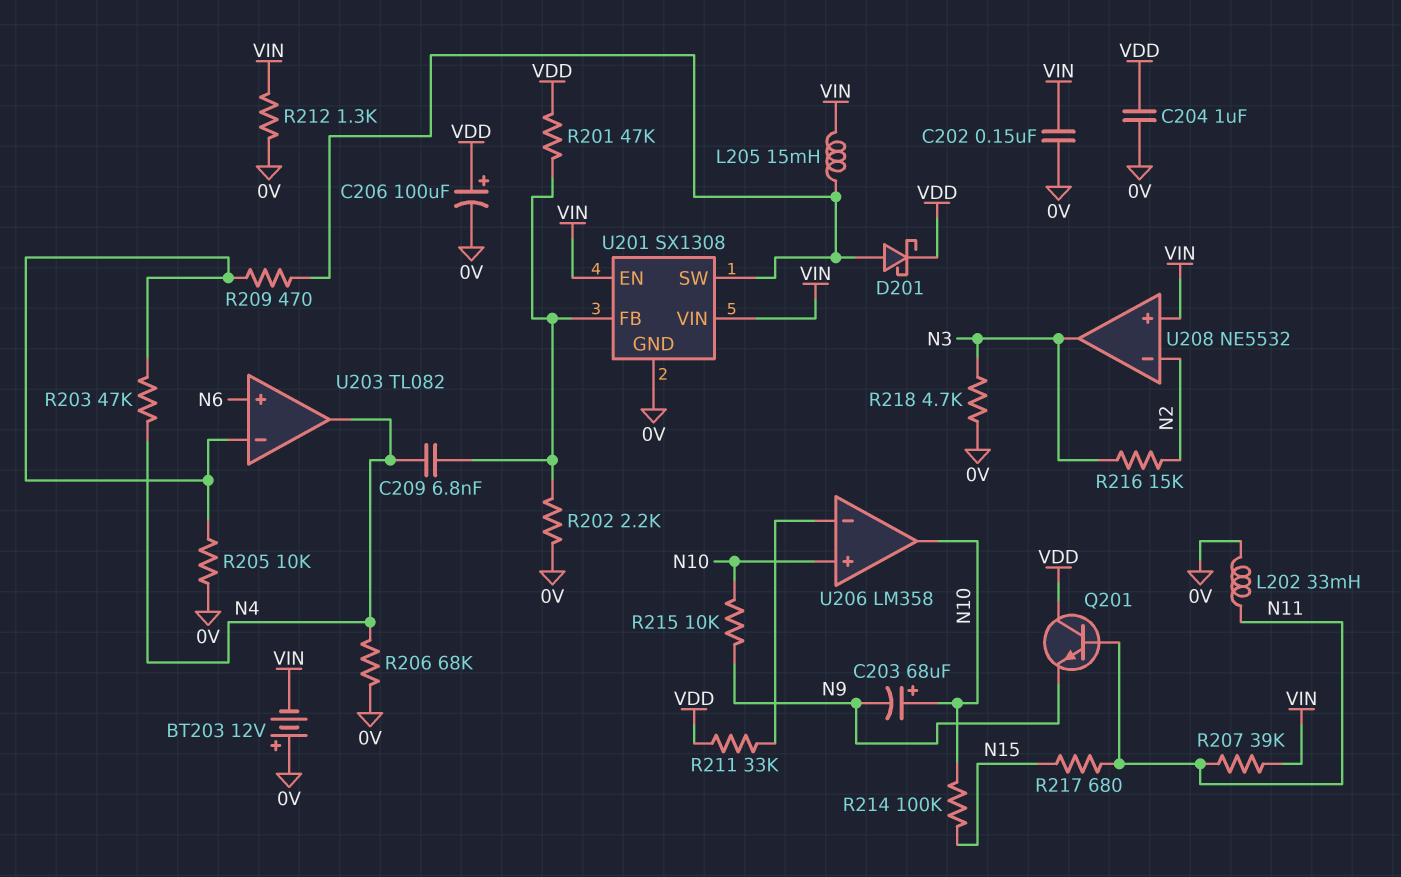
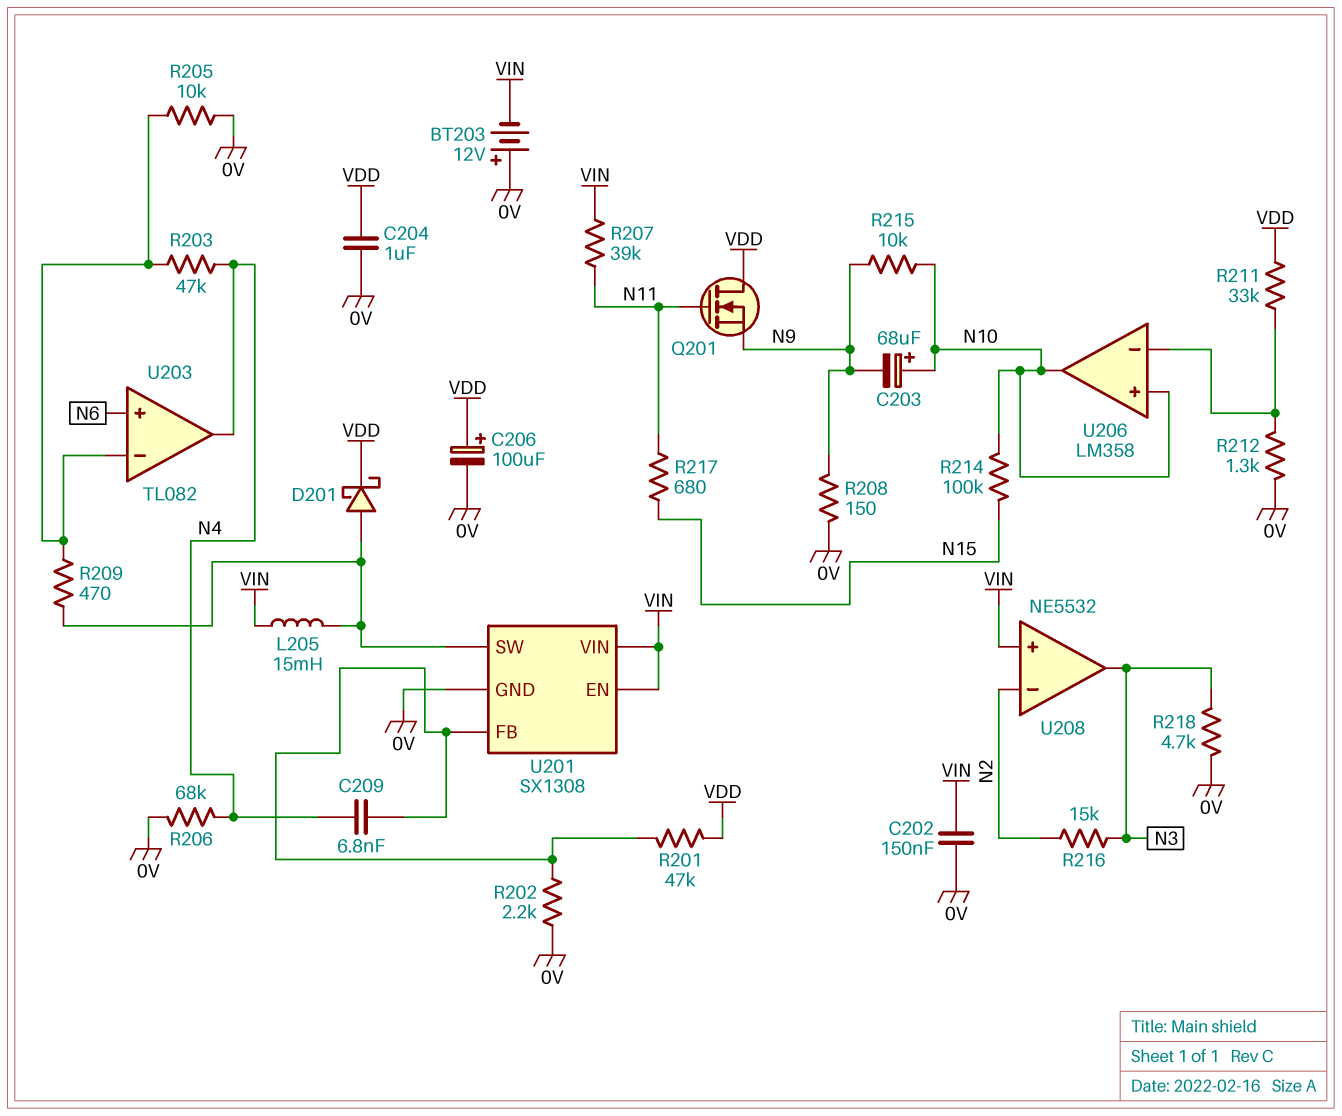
L202: 33mH (0V, N11) -> none
Q201: NPN (B N11, C VDD, E N9) -> NMOS (G N11, D VDD, S N9)
R208: none -> 150 (0V, N9)
R212: 1.3k (0V, VIN) -> 1.3k (0V, U206/in-)

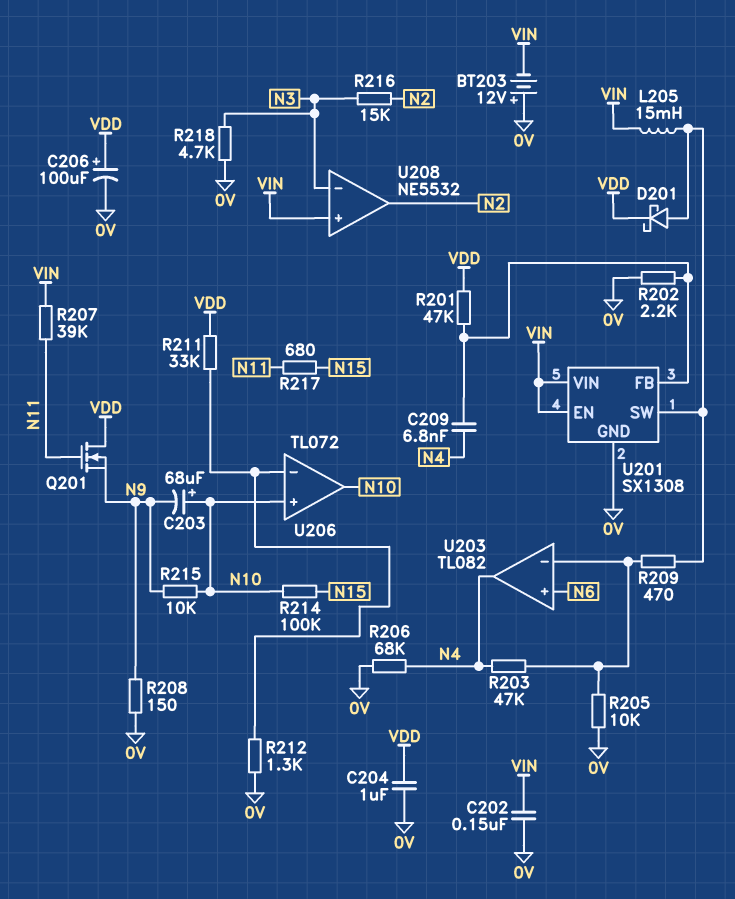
U206: LM358 -> TL072
U208 pin in-: N2 -> N3
U208 pin out: N3 -> N2

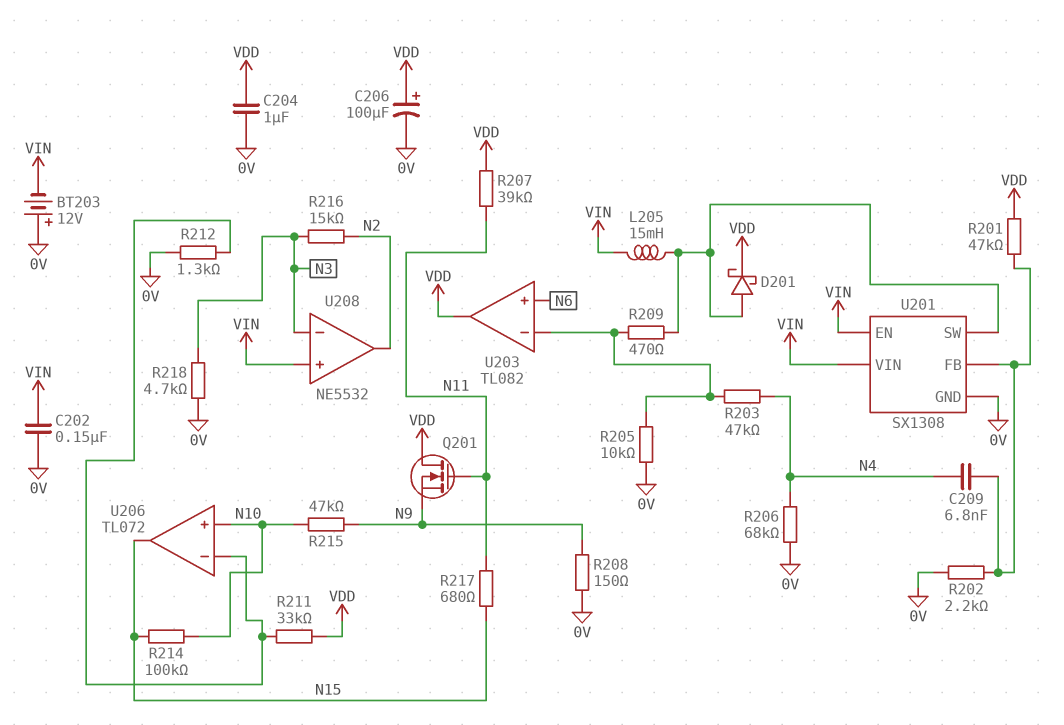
C203: 68uF (plus N10, minus N9) -> none
R207: 39k (N11, VIN) -> 39k (N11, VDD)
R215: 10k (N9, N10) -> 47k (N9, N10)
U203 pin out: N4 -> VDD
U206 pin out: N10 -> N15

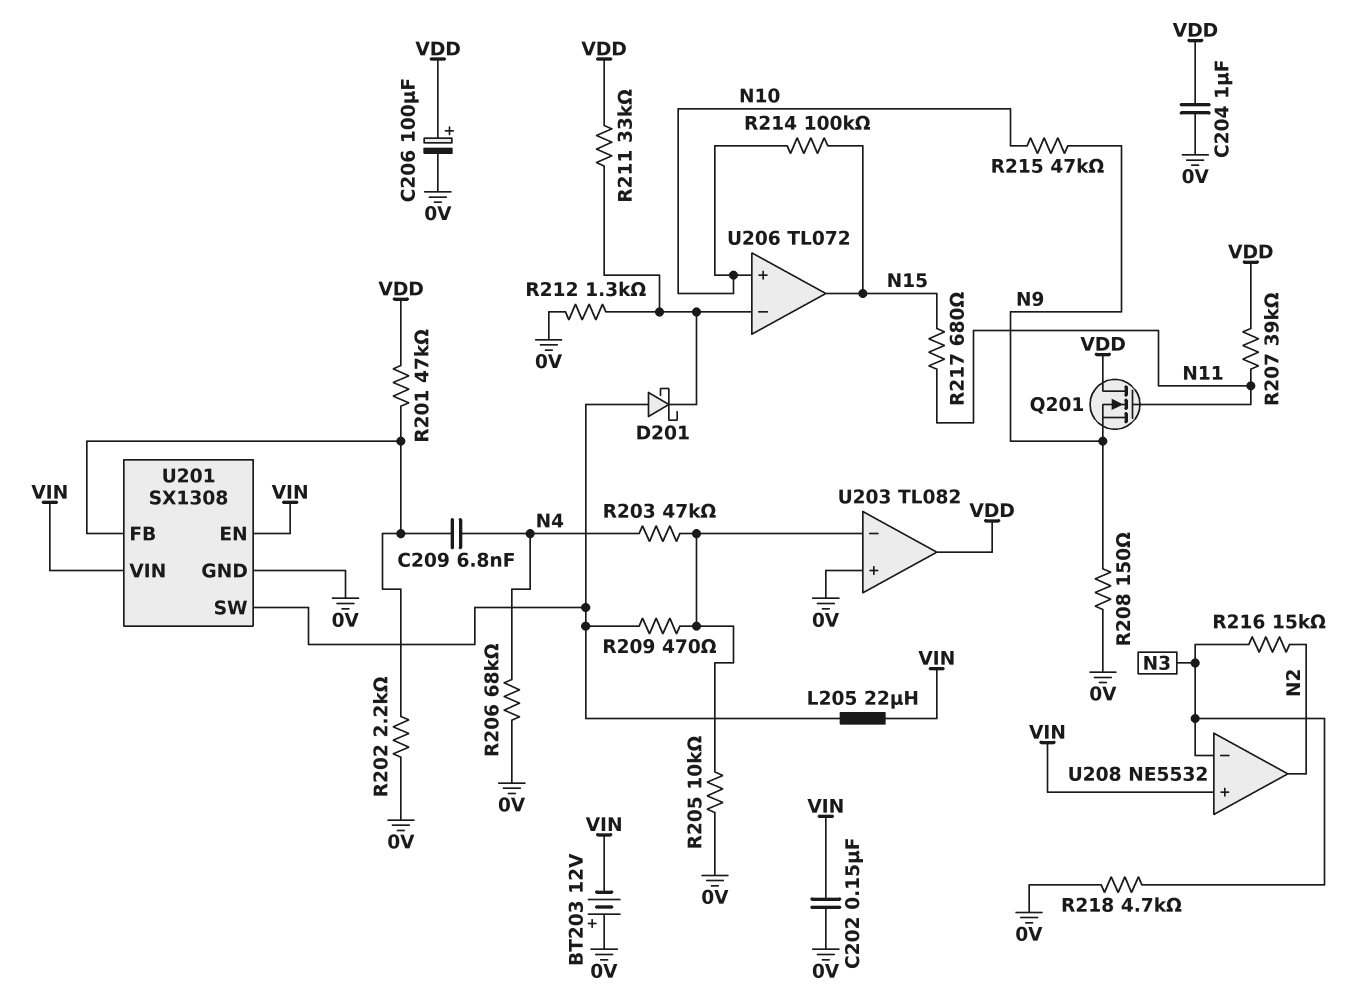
D201: schottky (A U201/SW, K VDD) -> schottky (A U201/SW, K U206/in-)
L205: 15mH (U201/SW, VIN) -> 22uH (U201/SW, VIN)
U203 pin in+: N6 -> 0V

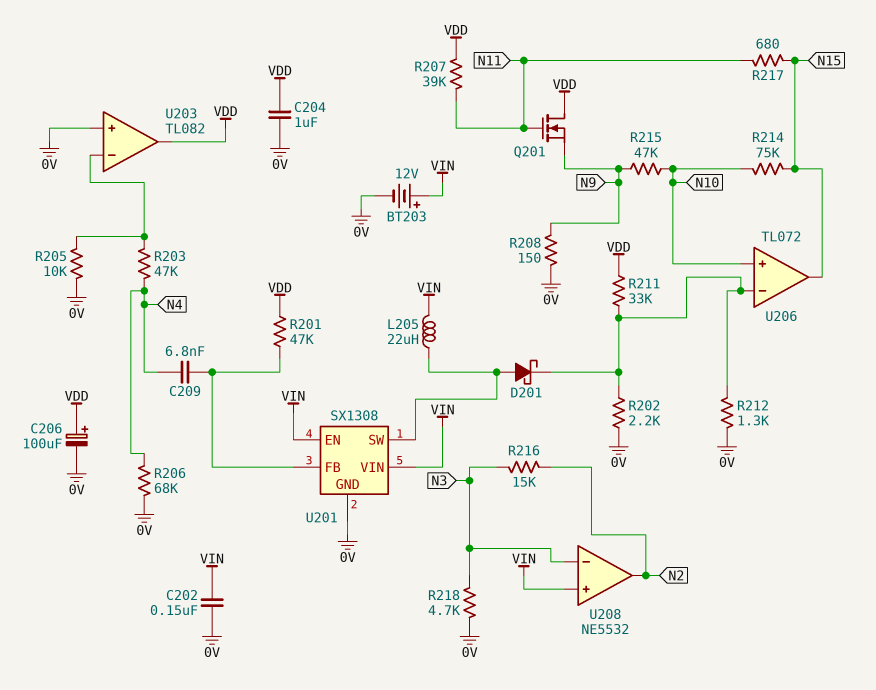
BT203: 12V (plus 0V, minus VIN) -> 12V (plus VIN, minus 0V)
R202: 2.2k (0V, U201/FB) -> 2.2k (0V, U206/in-)
R209: 470 (U201/SW, U203/in-) -> none
R214: 100k (N10, N15) -> 75k (N10, N15)

